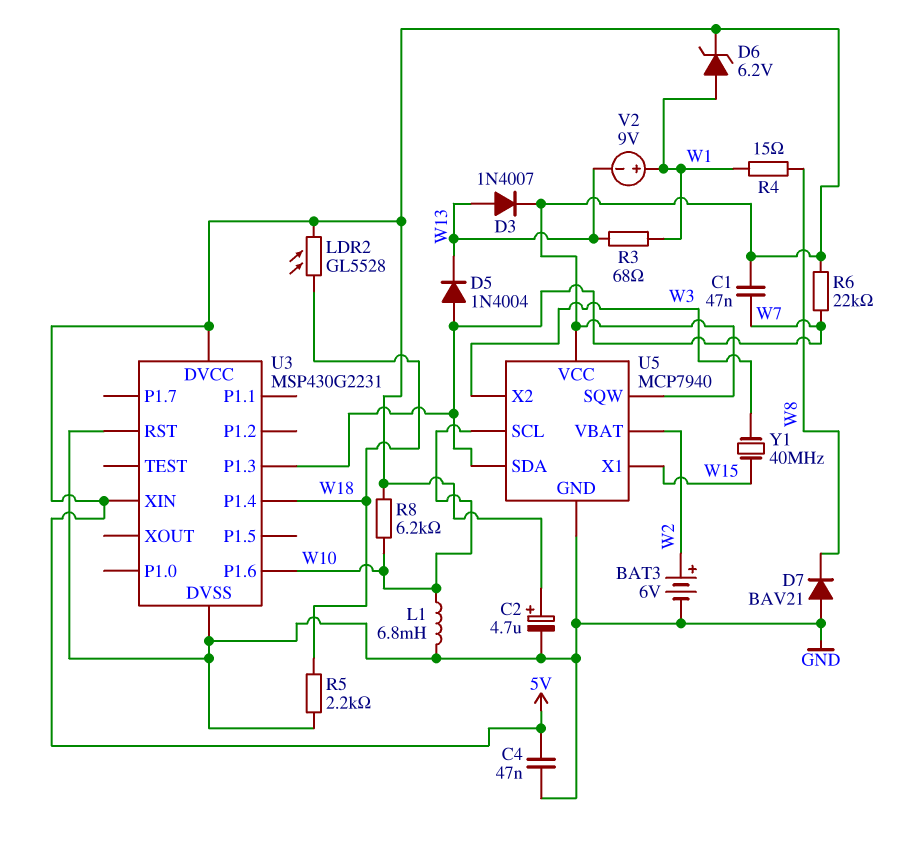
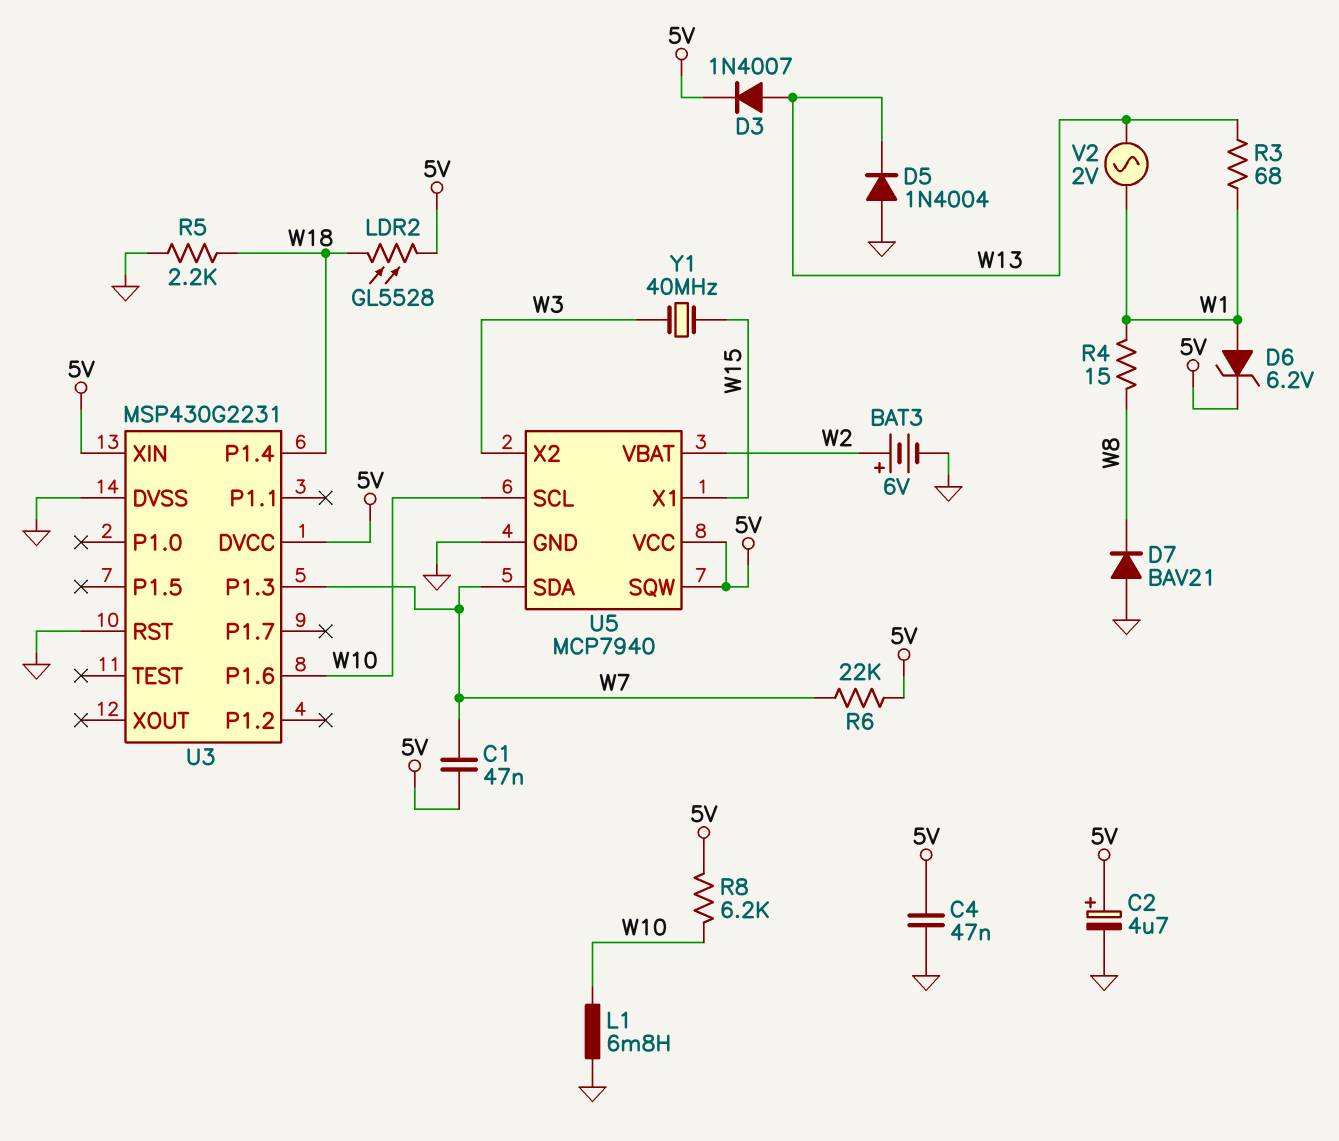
D5: diode 1N4004 (A W7, K W13) -> diode 1N4004 (A GND, K W13)
V2: 9V (plus W1, minus W13) -> AC 2V (W1, W13)

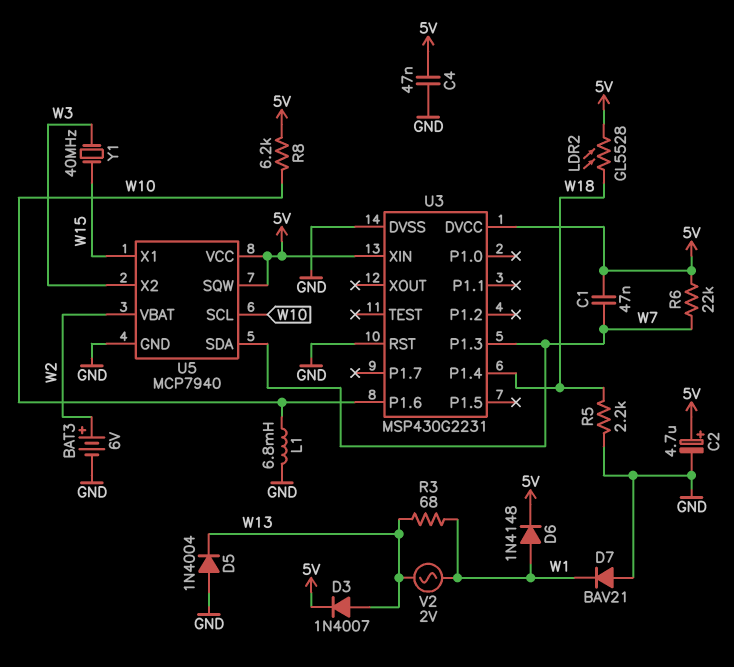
D6: zener 6.2V (A W1, K 5V) -> diode 1N4148 (A W1, K 5V)
D7: diode BAV21 (A GND, K W8) -> diode BAV21 (A GND, K W1)
R4: 15 (W1, W8) -> none

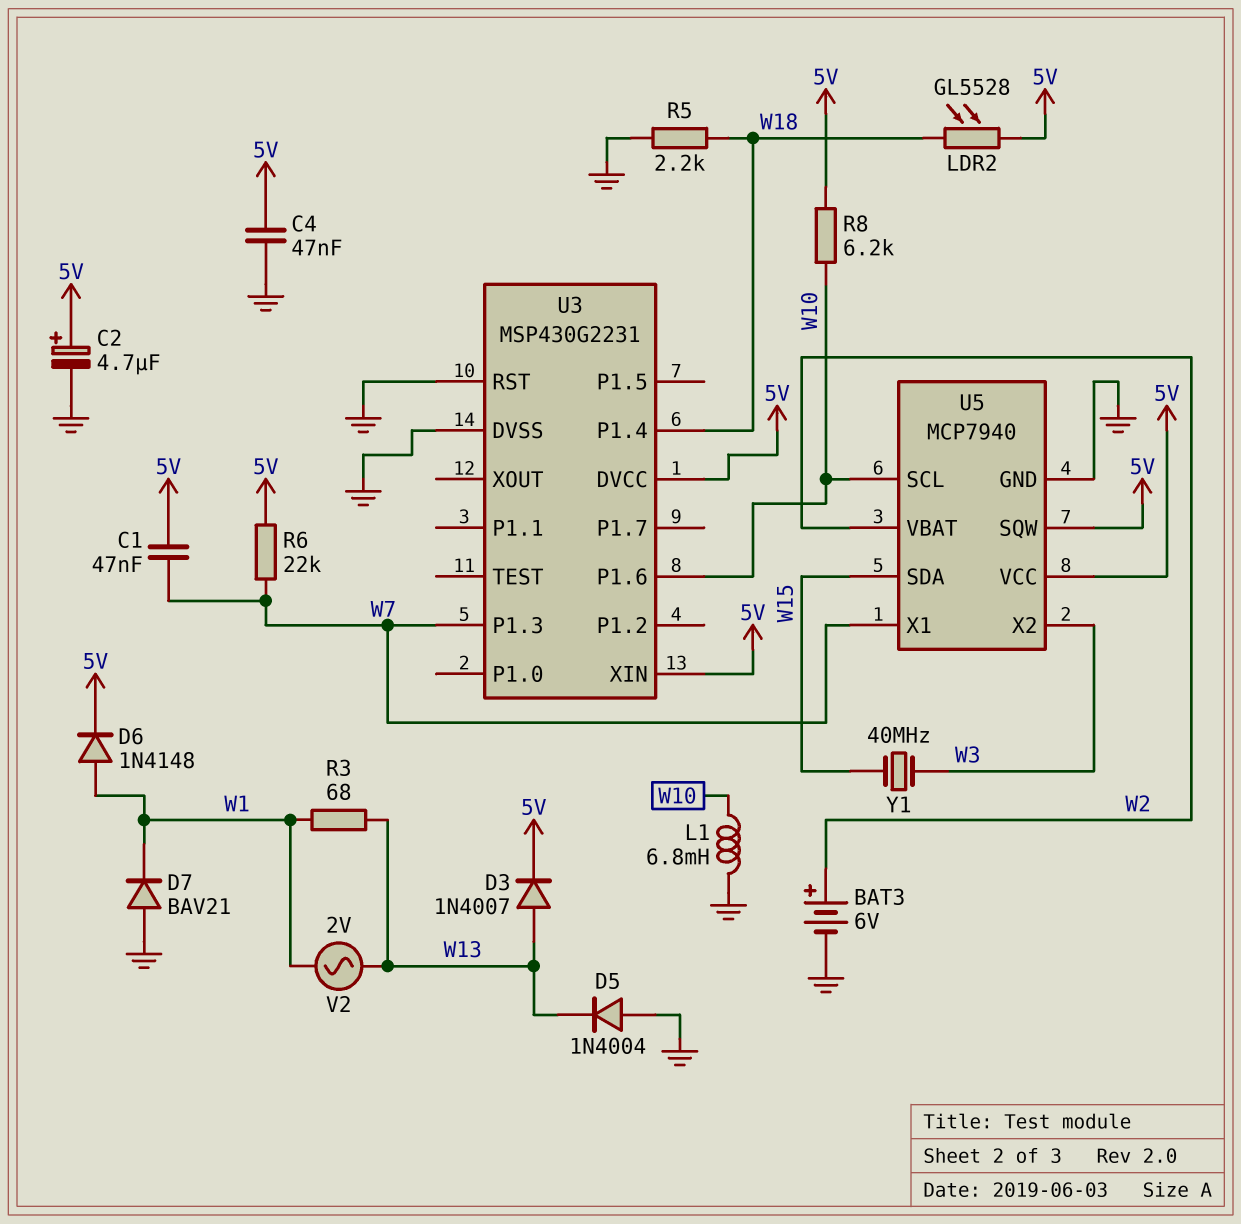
U5 pin SDA: W7 -> W15
U5 pin X1: W15 -> W7

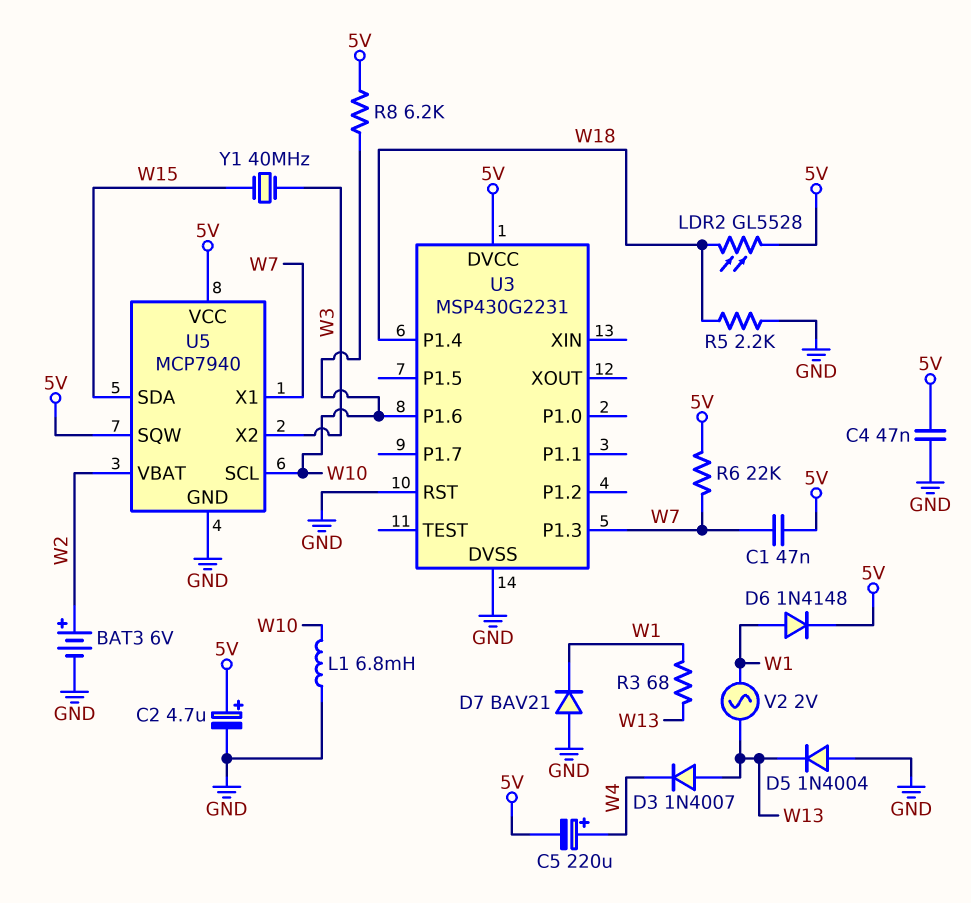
C5: none -> 220uF (plus W4, minus 5V)
D3: diode 1N4007 (A W13, K 5V) -> diode 1N4007 (A W13, K W4)
U3 pin XIN: 5V -> none

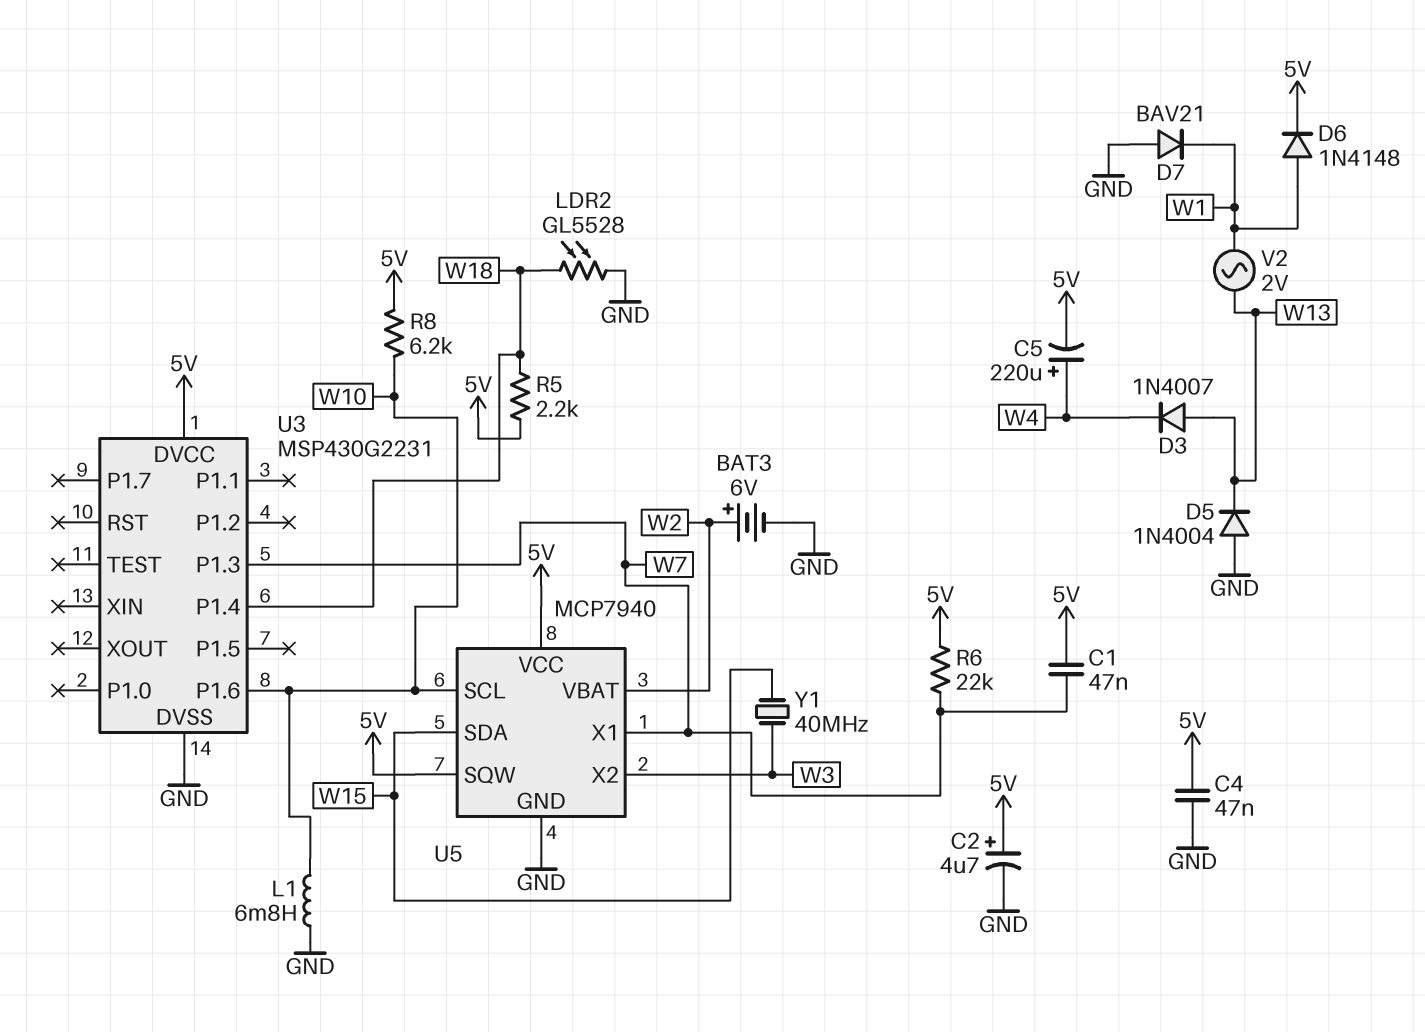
LDR2: GL5528 (5V, W18) -> GL5528 (GND, W18)
R3: 68 (W1, W13) -> none
R5: 2.2k (GND, W18) -> 2.2k (5V, W18)
U3 pin RST: GND -> none

